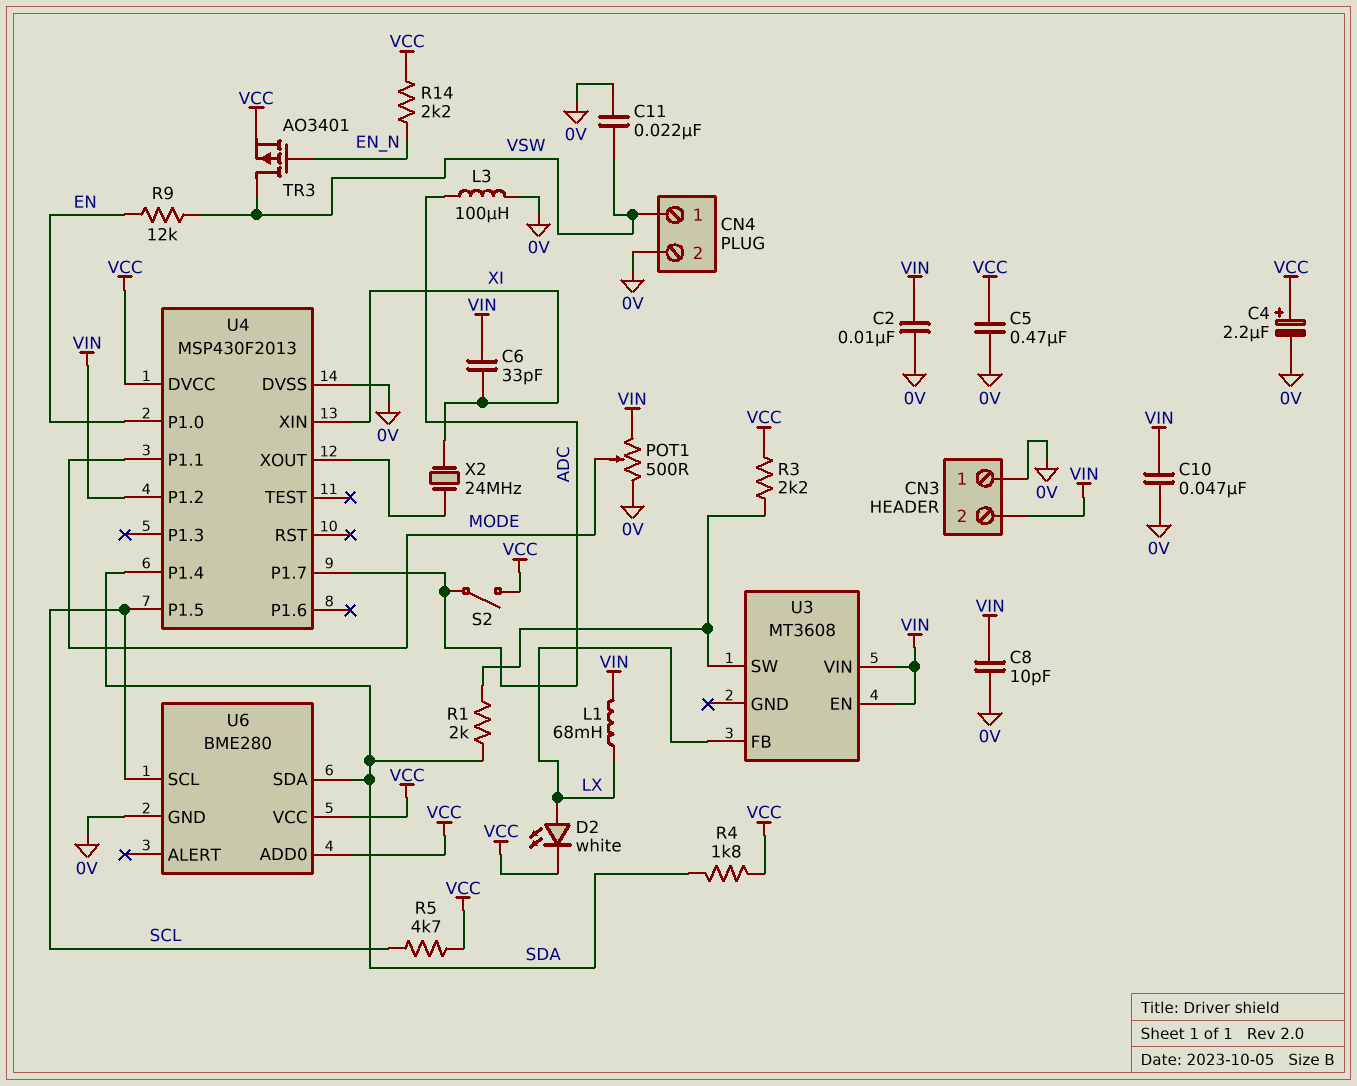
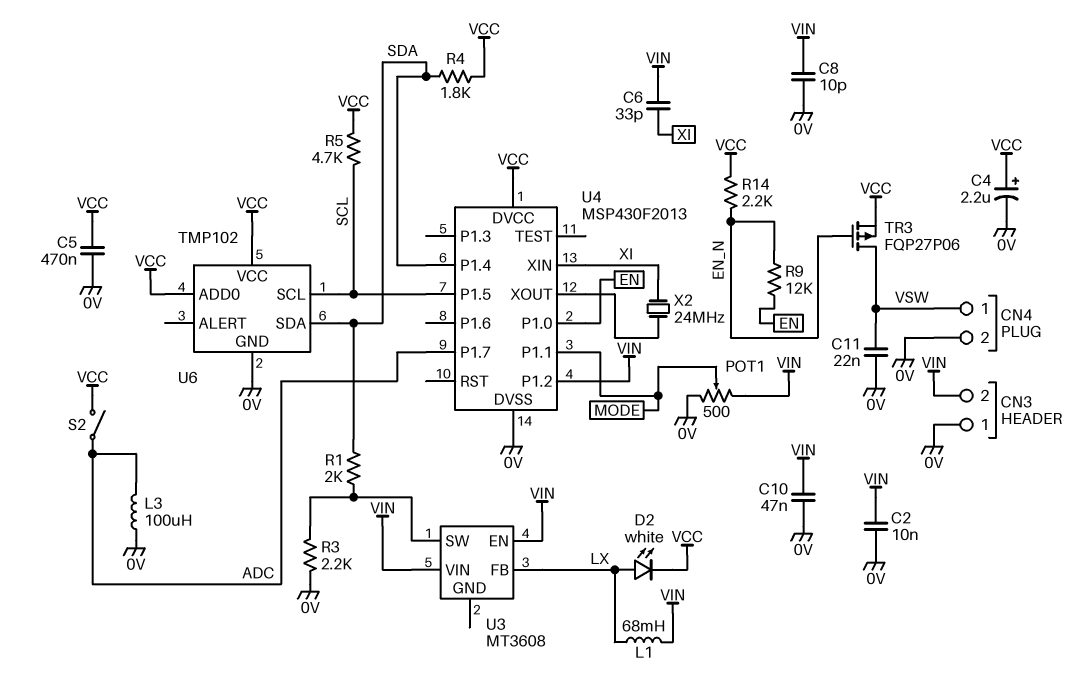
R3: 2.2k (U3/SW, VCC) -> 2.2k (0V, U3/SW)
R9: 12k (EN, VSW) -> 12k (EN, EN_N)
TR3: PMOS AO3401 (G EN_N, D VSW, S VCC) -> PMOS FQP27P06 (G EN_N, D VSW, S VCC)
U6: BME280 -> TMP102

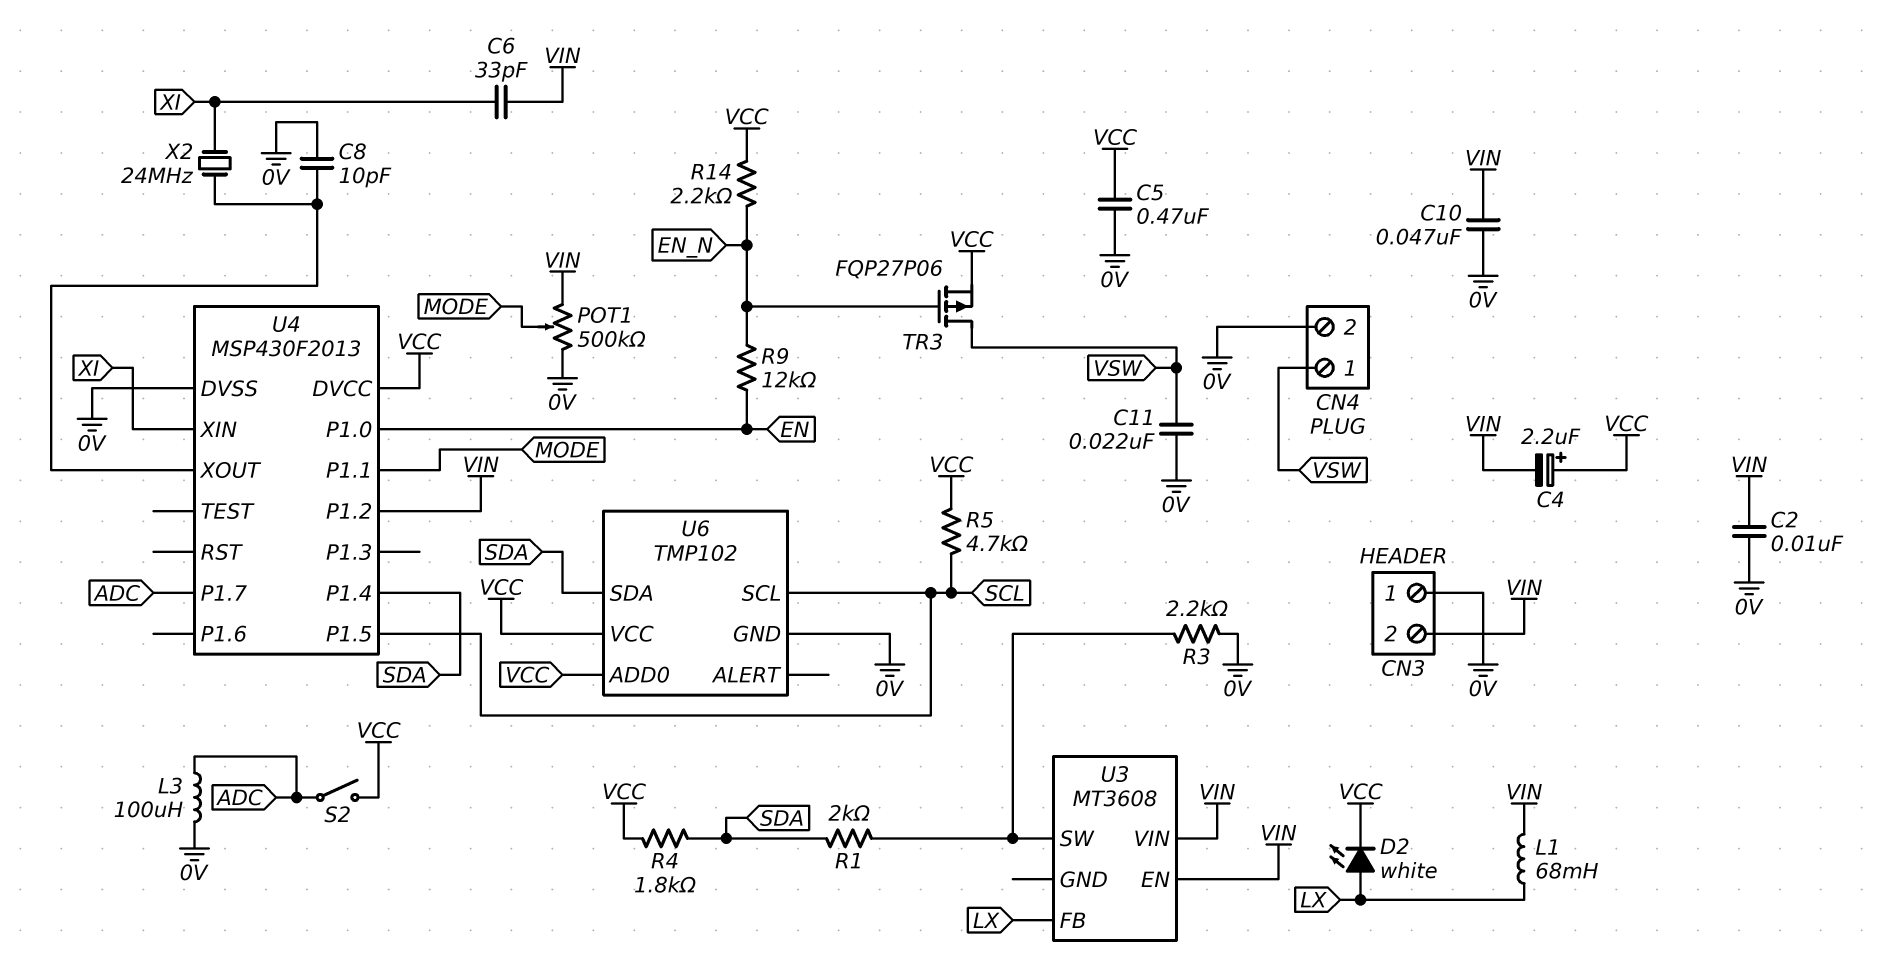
C4: 2.2uF (plus VCC, minus 0V) -> 2.2uF (plus VCC, minus VIN)
C8: 10pF (0V, VIN) -> 10pF (0V, U4/XOUT)
POT1: 500 (0V, VIN, wiper MODE) -> 500k (0V, VIN, wiper MODE)

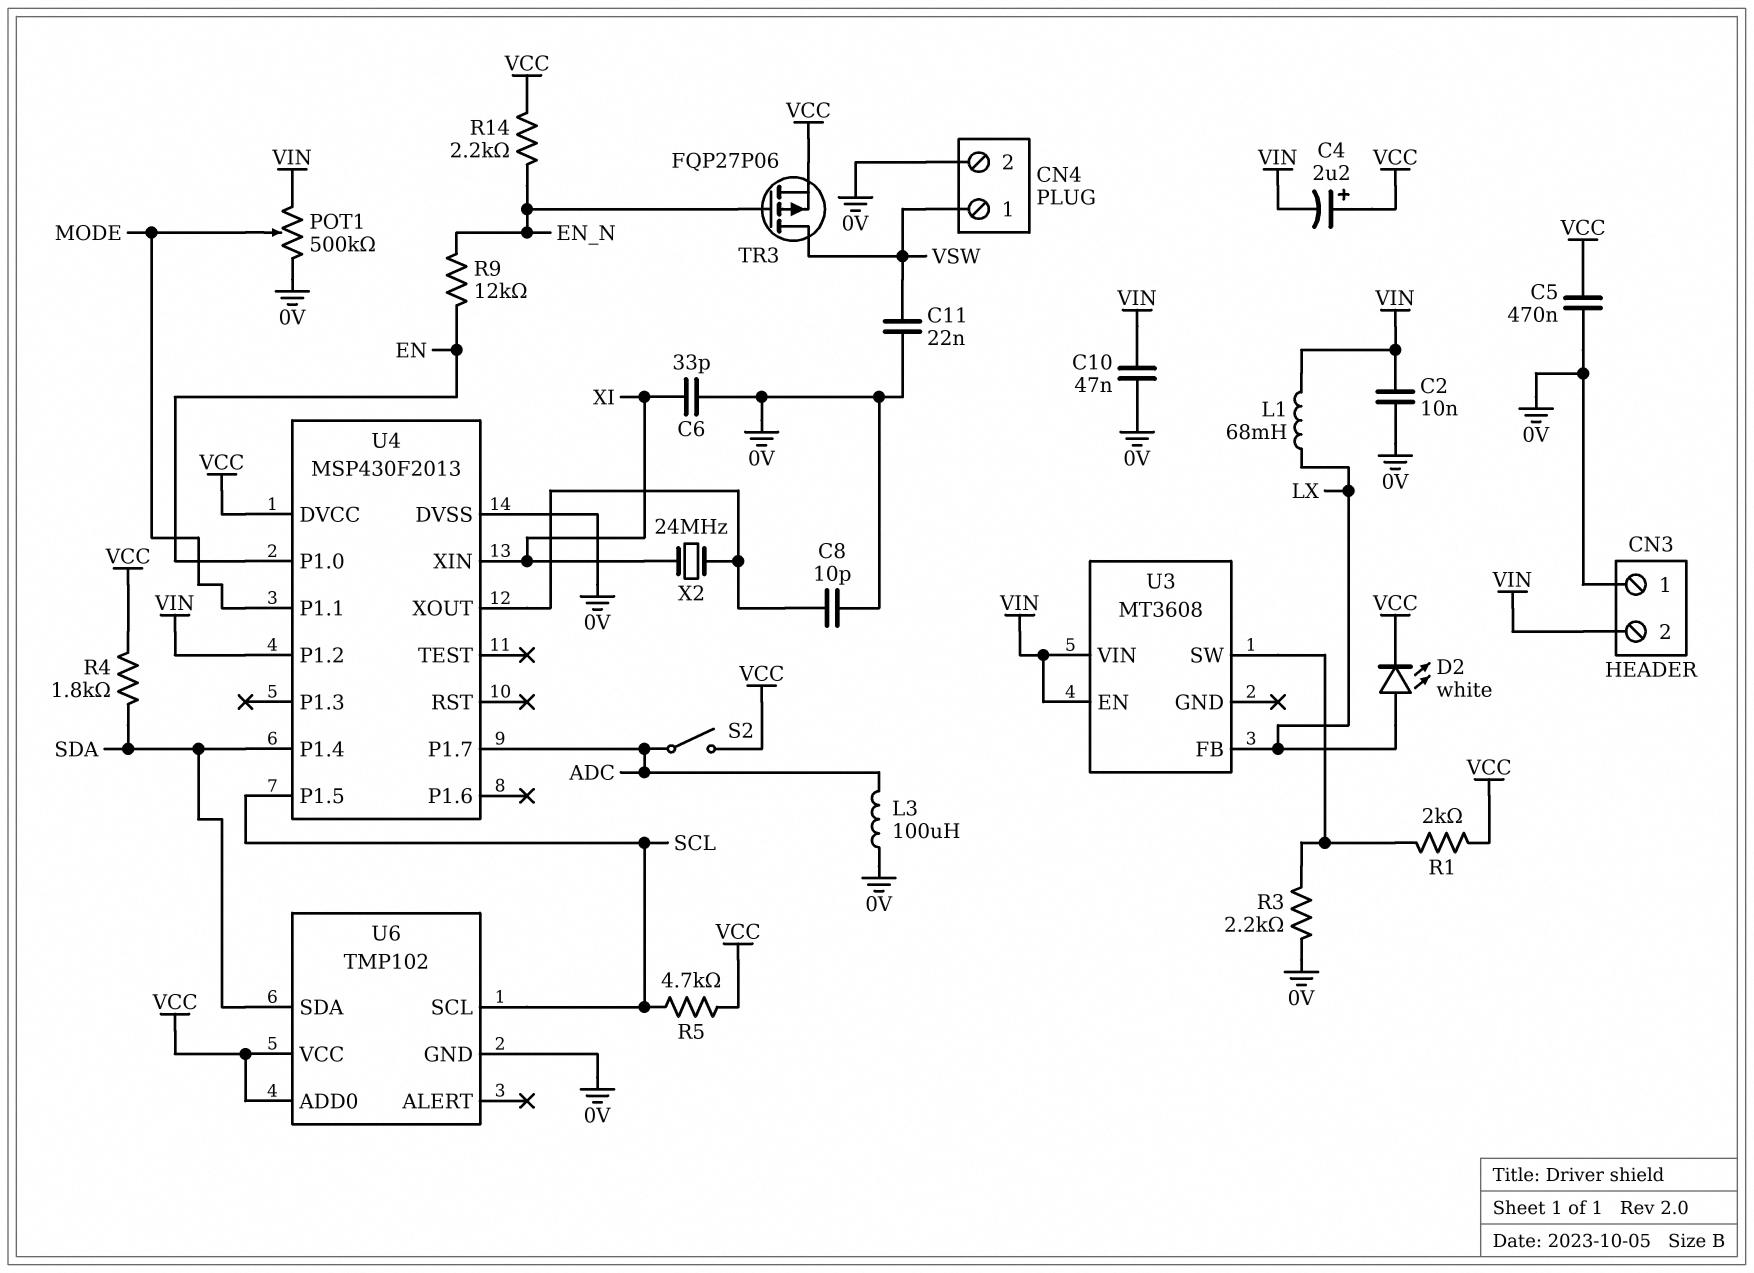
C6: 33pF (VIN, XI) -> 33pF (0V, XI)
R1: 2k (SDA, U3/SW) -> 2k (U3/SW, VCC)

